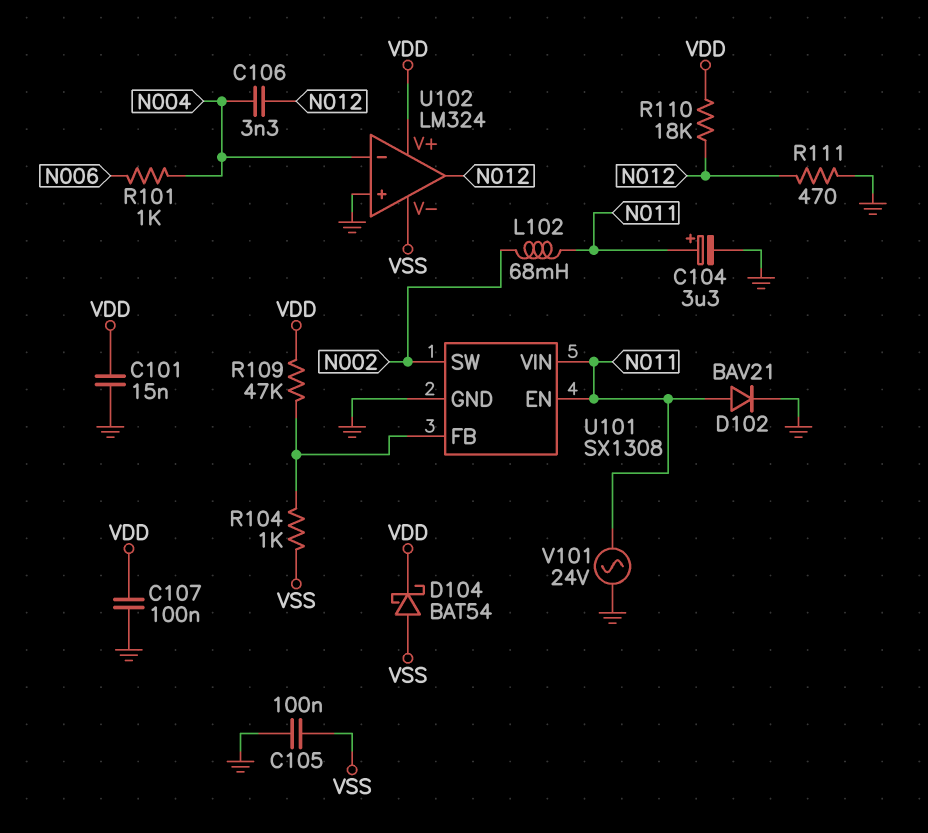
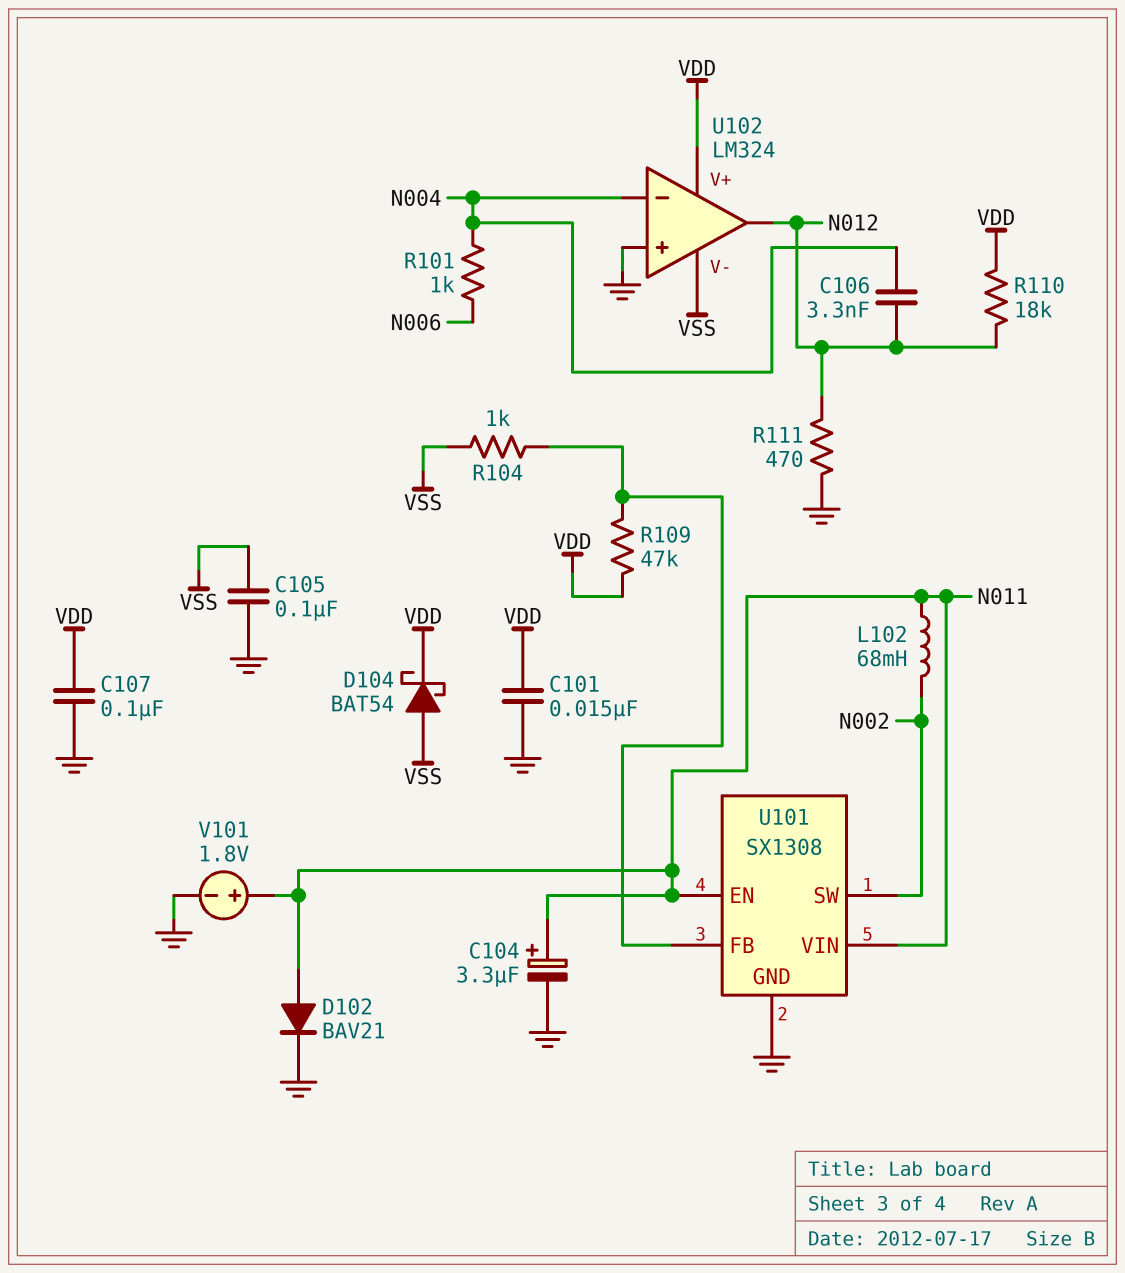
V101: AC 24V (GND, N011) -> 1.8V (plus N011, minus GND)

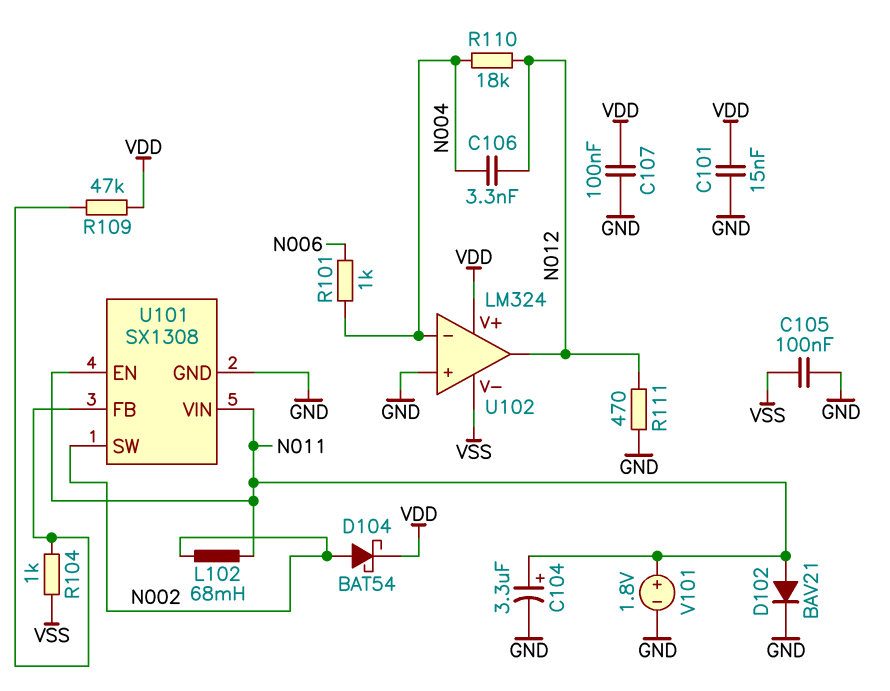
D104: schottky BAT54 (A VSS, K VDD) -> schottky BAT54 (A N002, K VDD)
R110: 18k (N012, VDD) -> 18k (N004, N012)

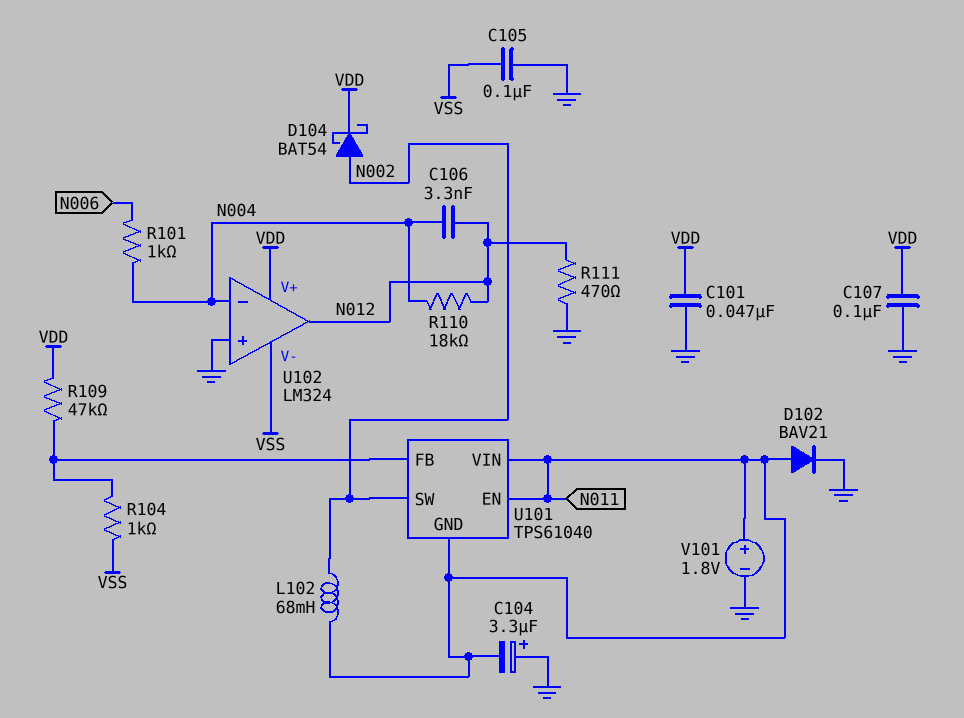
C101: 15nF (GND, VDD) -> 47nF (GND, VDD)
C104: 3.3uF (plus N011, minus GND) -> 3.3uF (plus GND, minus N011)
U101: SX1308 -> TPS61040
U101 pin GND: GND -> N011

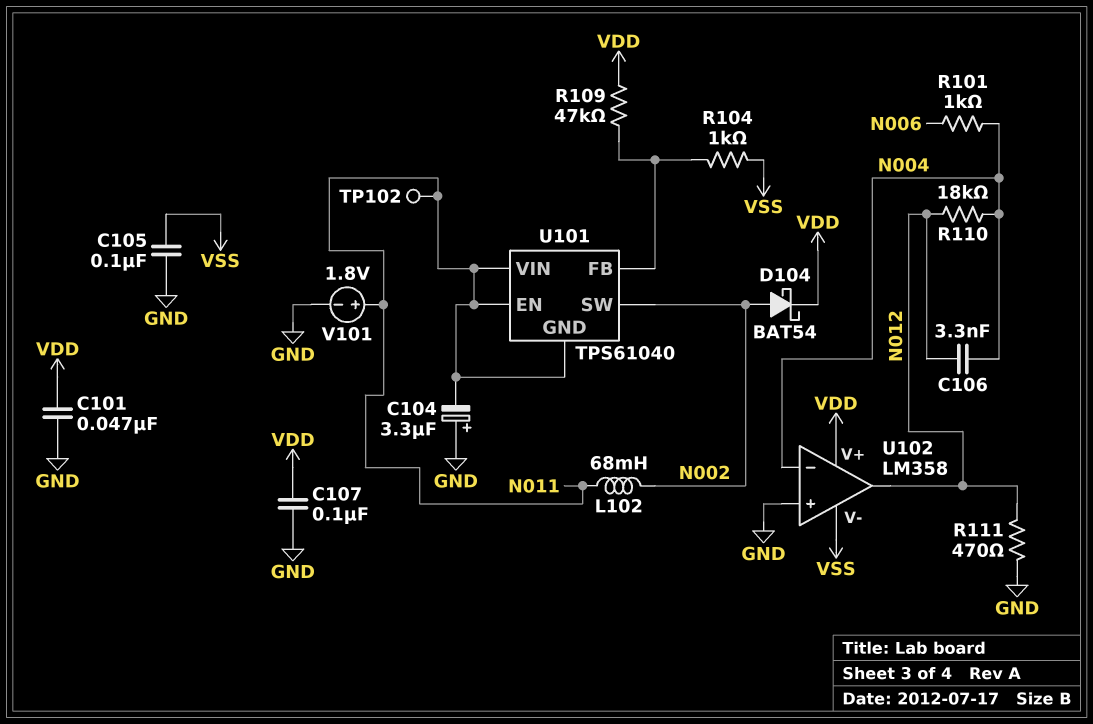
D102: diode BAV21 (A N011, K GND) -> none
TP102: none -> test point (N011)
U102: LM324 -> LM358

